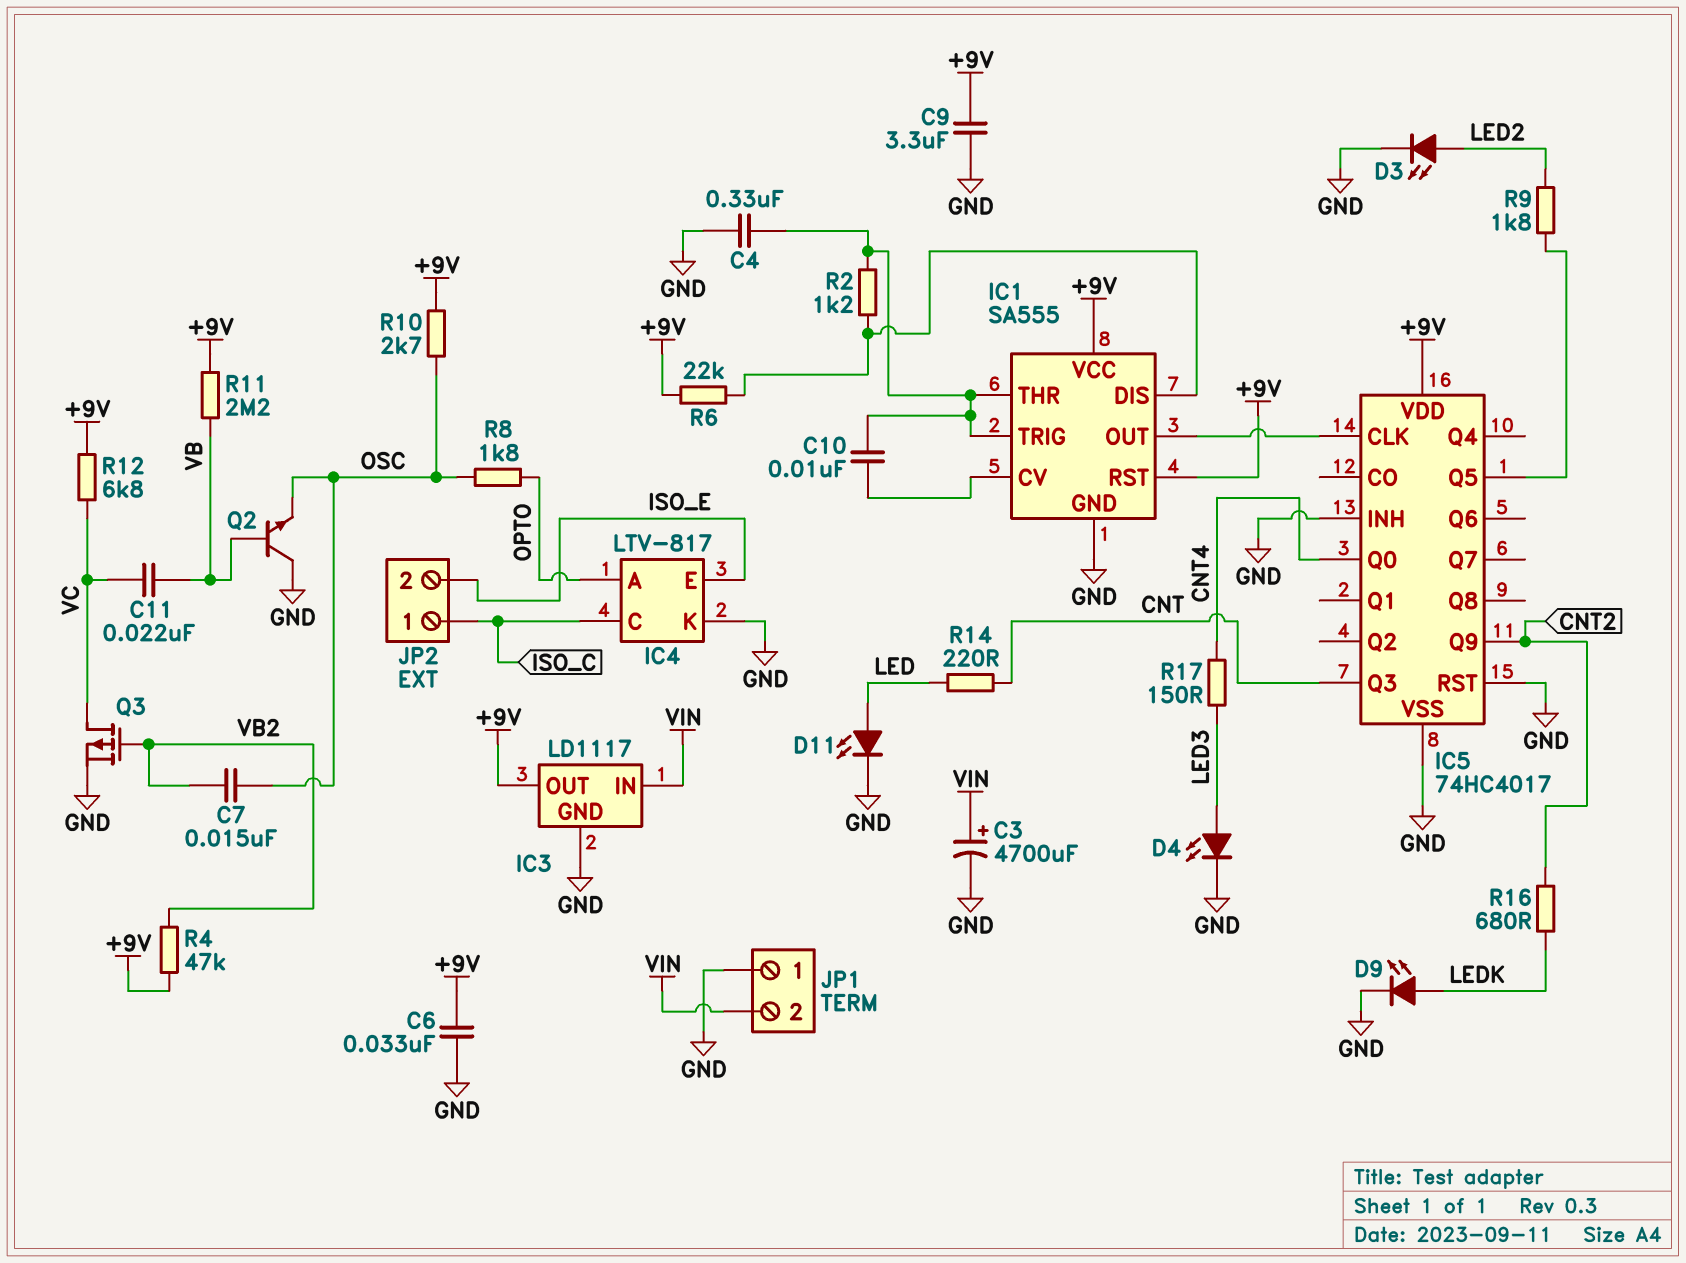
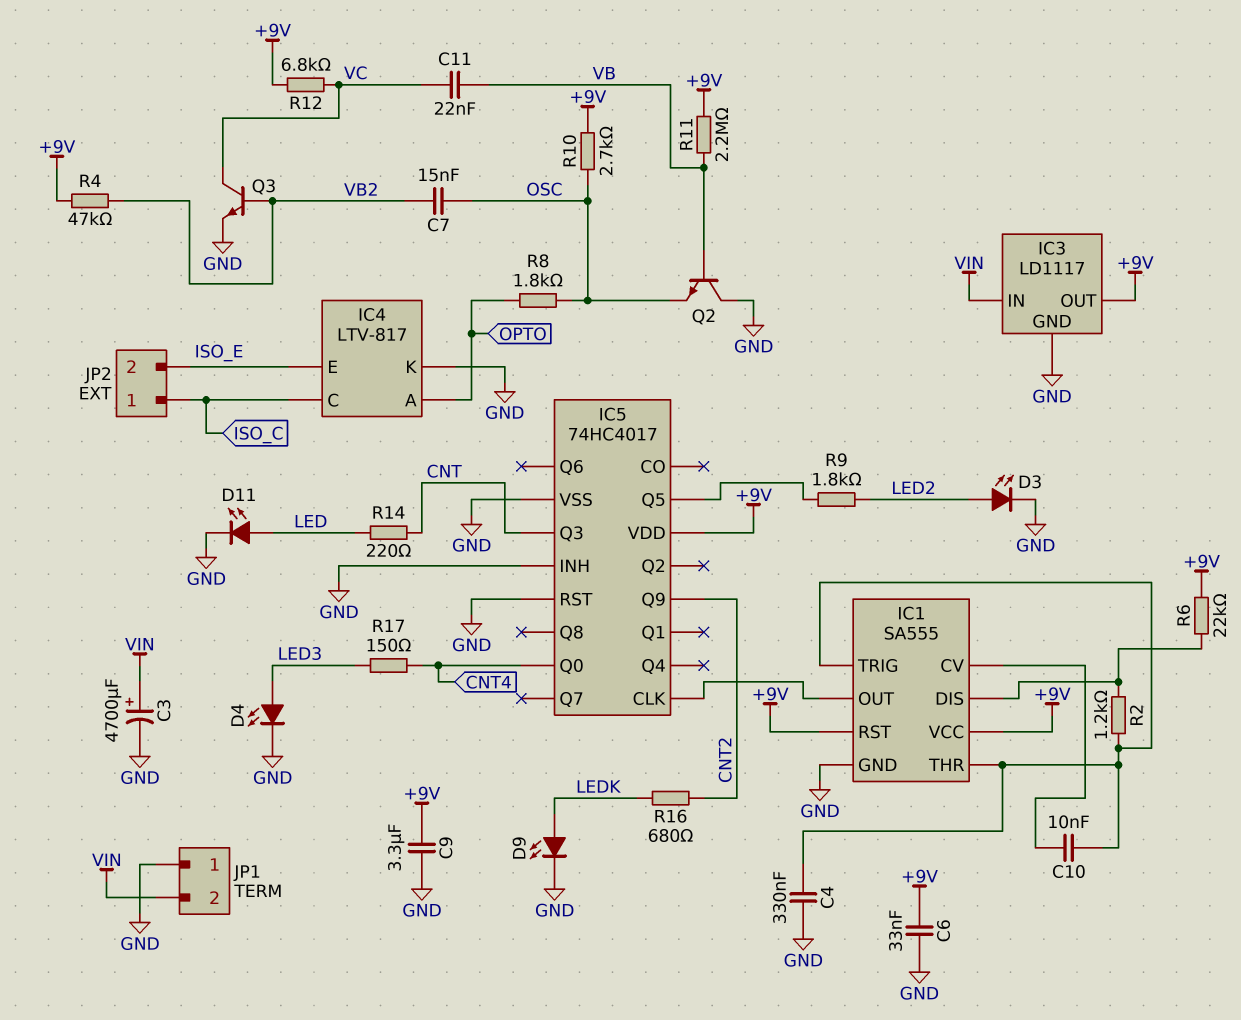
Q3: PMOS (G VB2, D VC, S GND) -> NPN (B VB2, C VC, E GND)

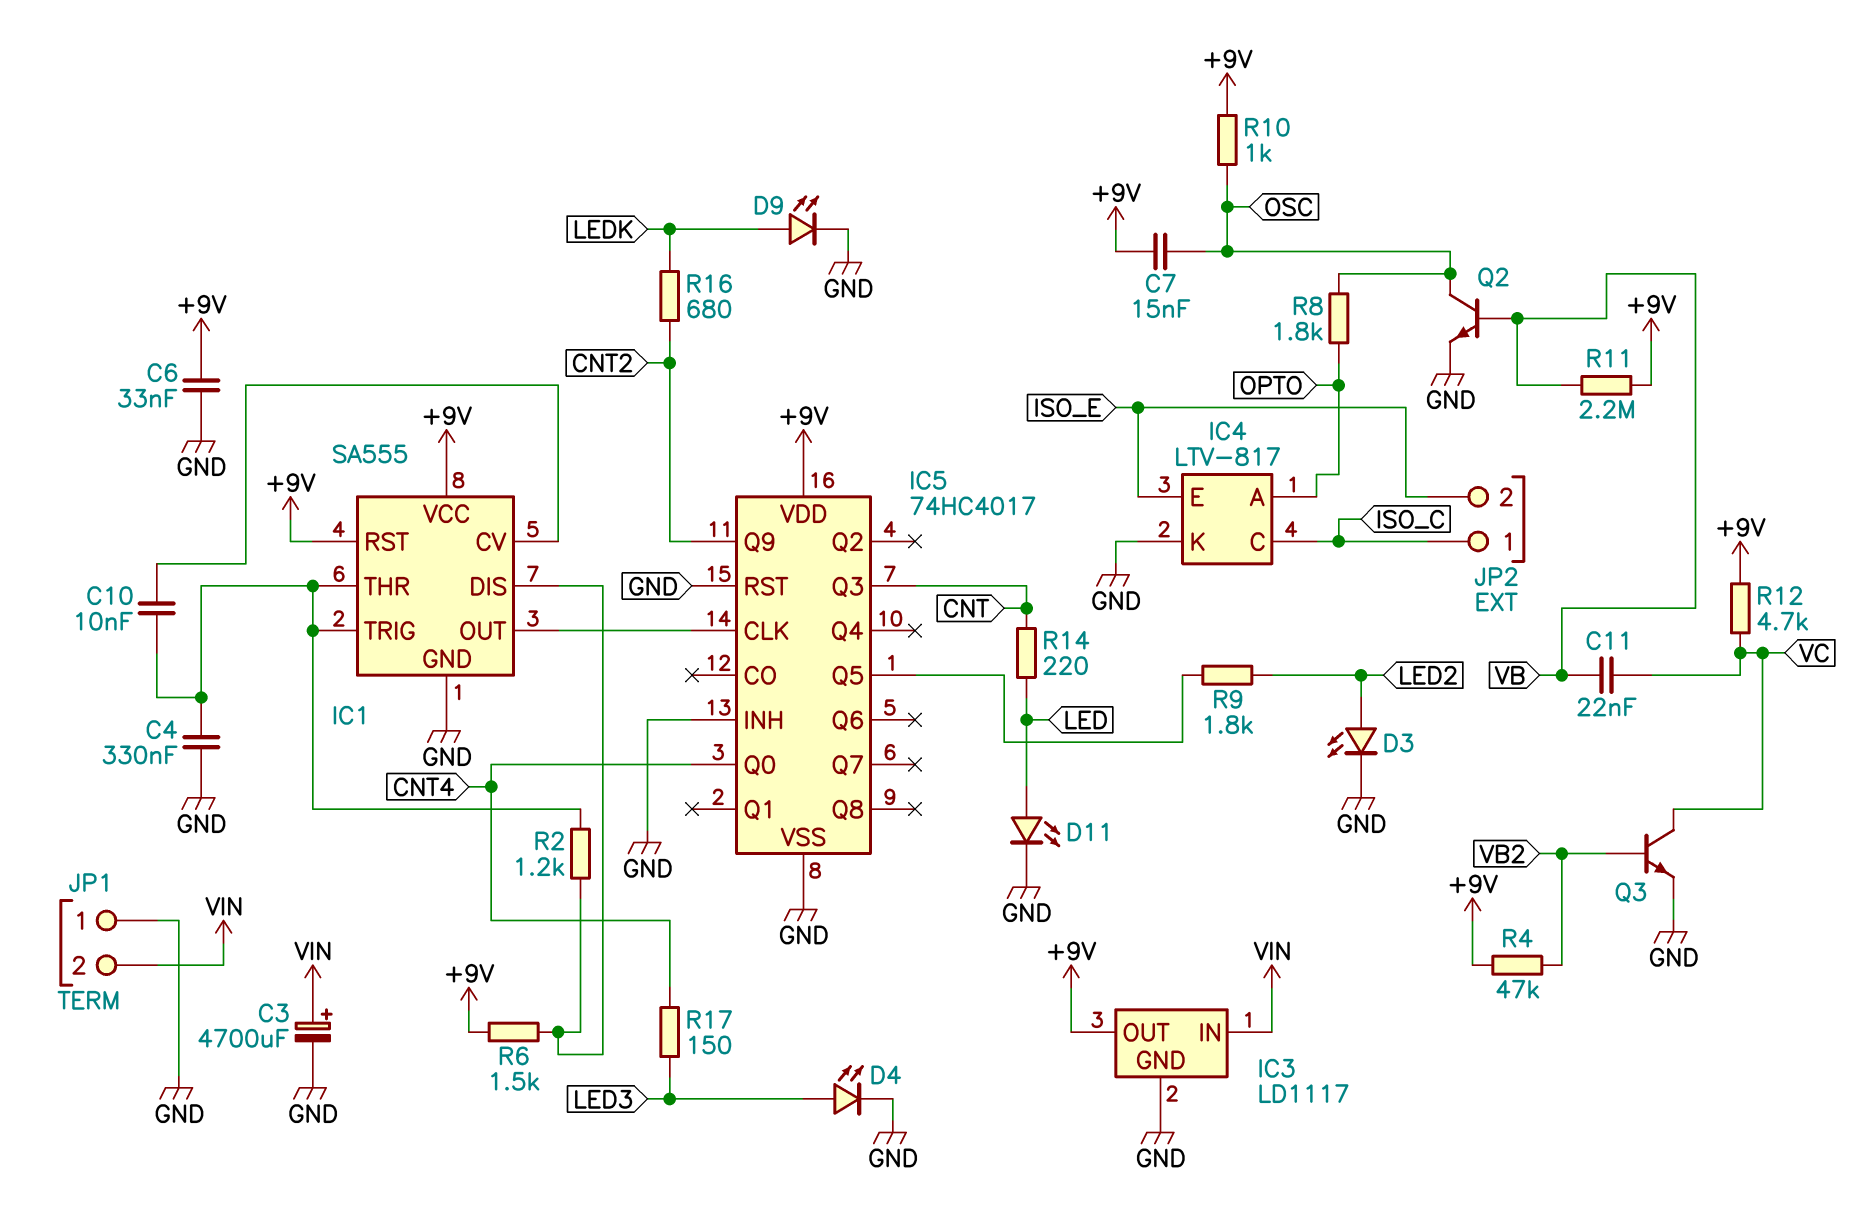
C7: 15nF (OSC, VB2) -> 15nF (+9V, OSC)
C9: 3.3uF (+9V, GND) -> none
Q2: NPN (B VB, C GND, E OSC) -> NPN (B VB, C OSC, E GND)
R6: 22k (+9V, IC1/DIS) -> 1.5k (+9V, IC1/DIS)
R10: 2.7k (+9V, OSC) -> 1k (+9V, OSC)
R12: 6.8k (+9V, VC) -> 4.7k (+9V, VC)

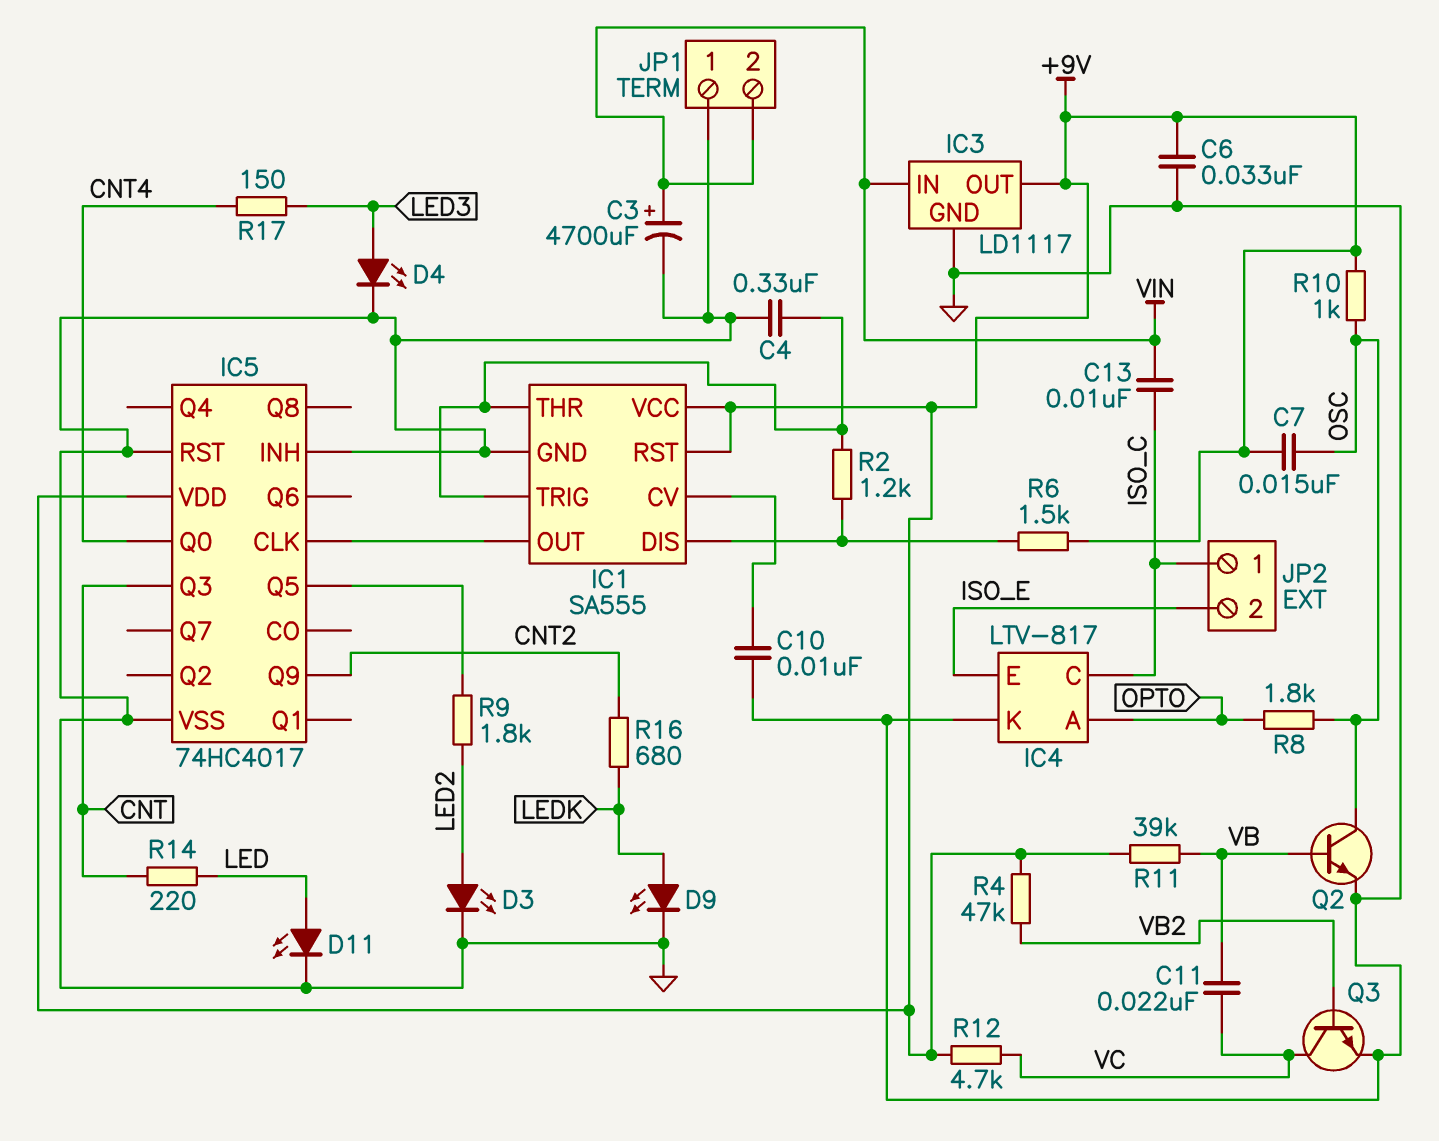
C10: 10nF (IC1/CV, IC1/THR) -> 10nF (GND, IC1/CV)
C13: none -> 10nF (ISO_C, VIN)
R11: 2.2M (+9V, VB) -> 39k (+9V, VB)

